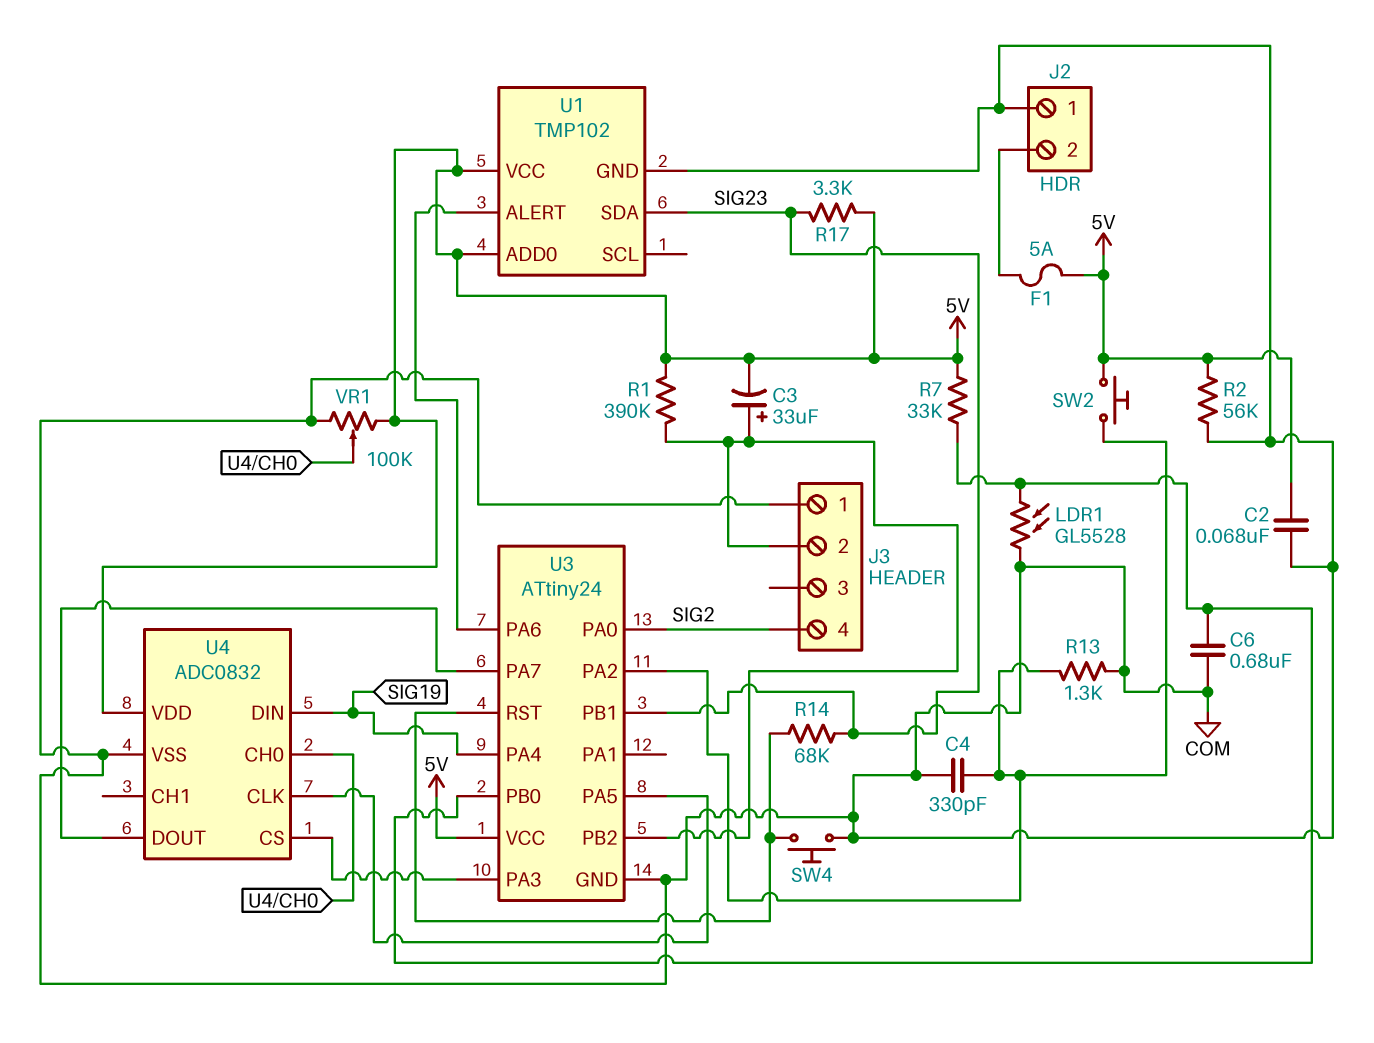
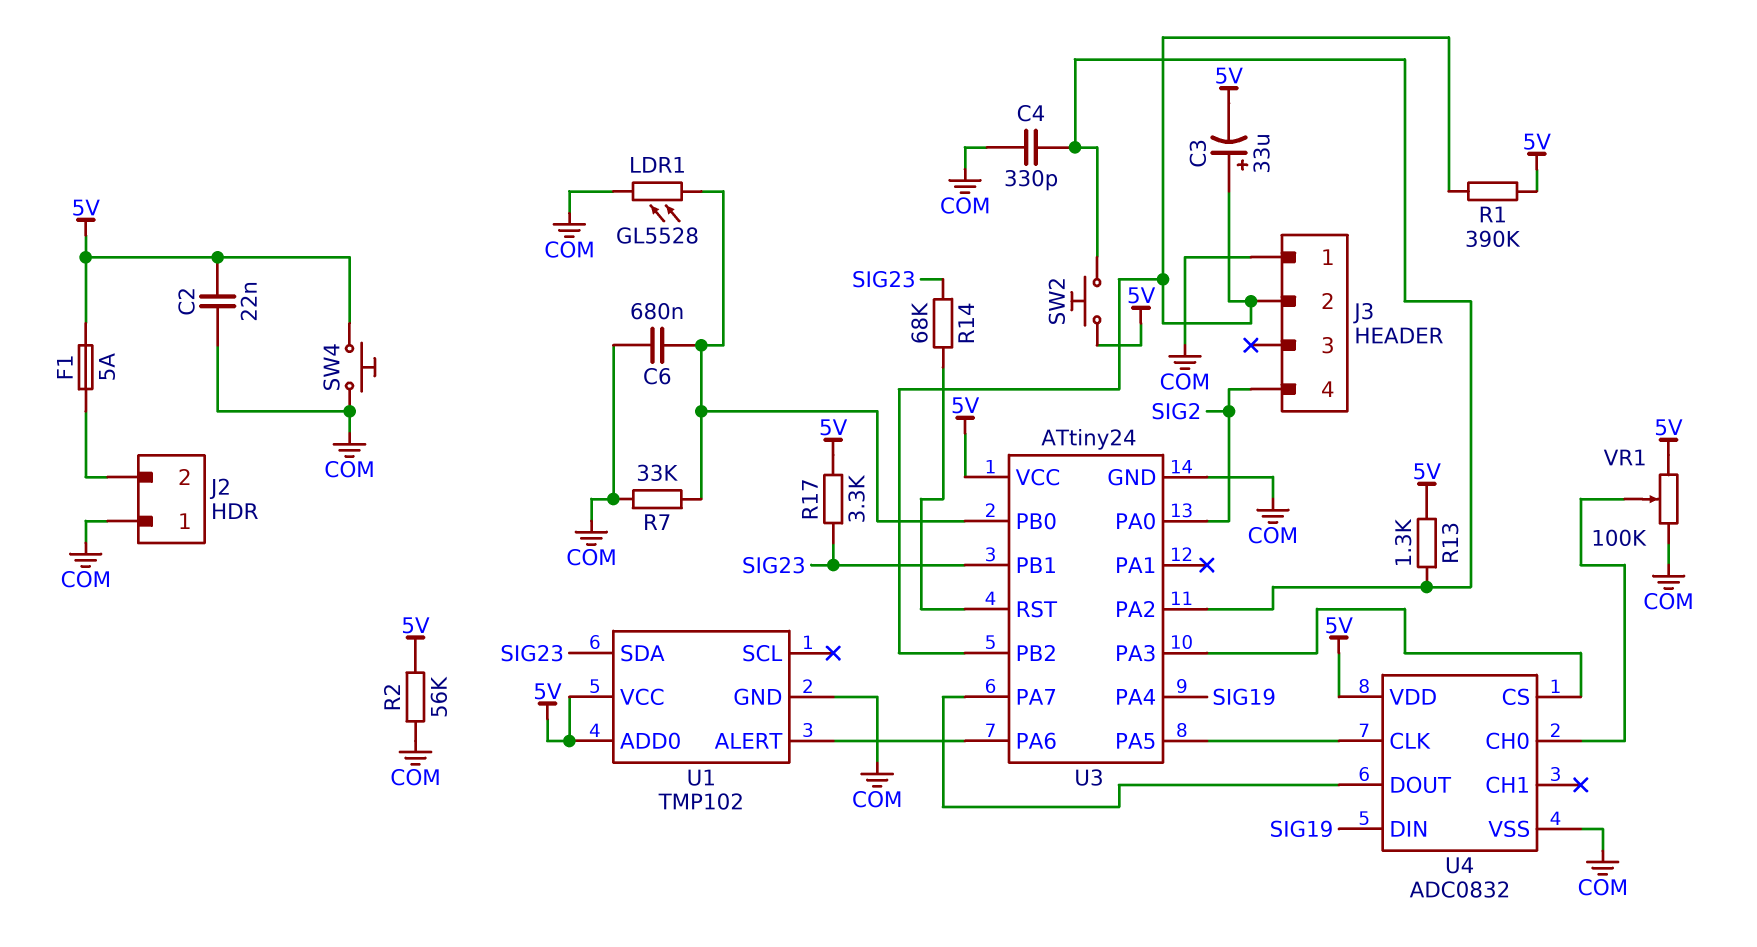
C2: 68nF (5V, COM) -> 22nF (5V, COM)
R7: 33k (5V, U3/PB0) -> 33k (COM, U3/PB0)
R13: 1.3k (COM, U3/PA2) -> 1.3k (5V, U3/PA2)
SW4: button (COM, U3/RST) -> button (5V, COM)

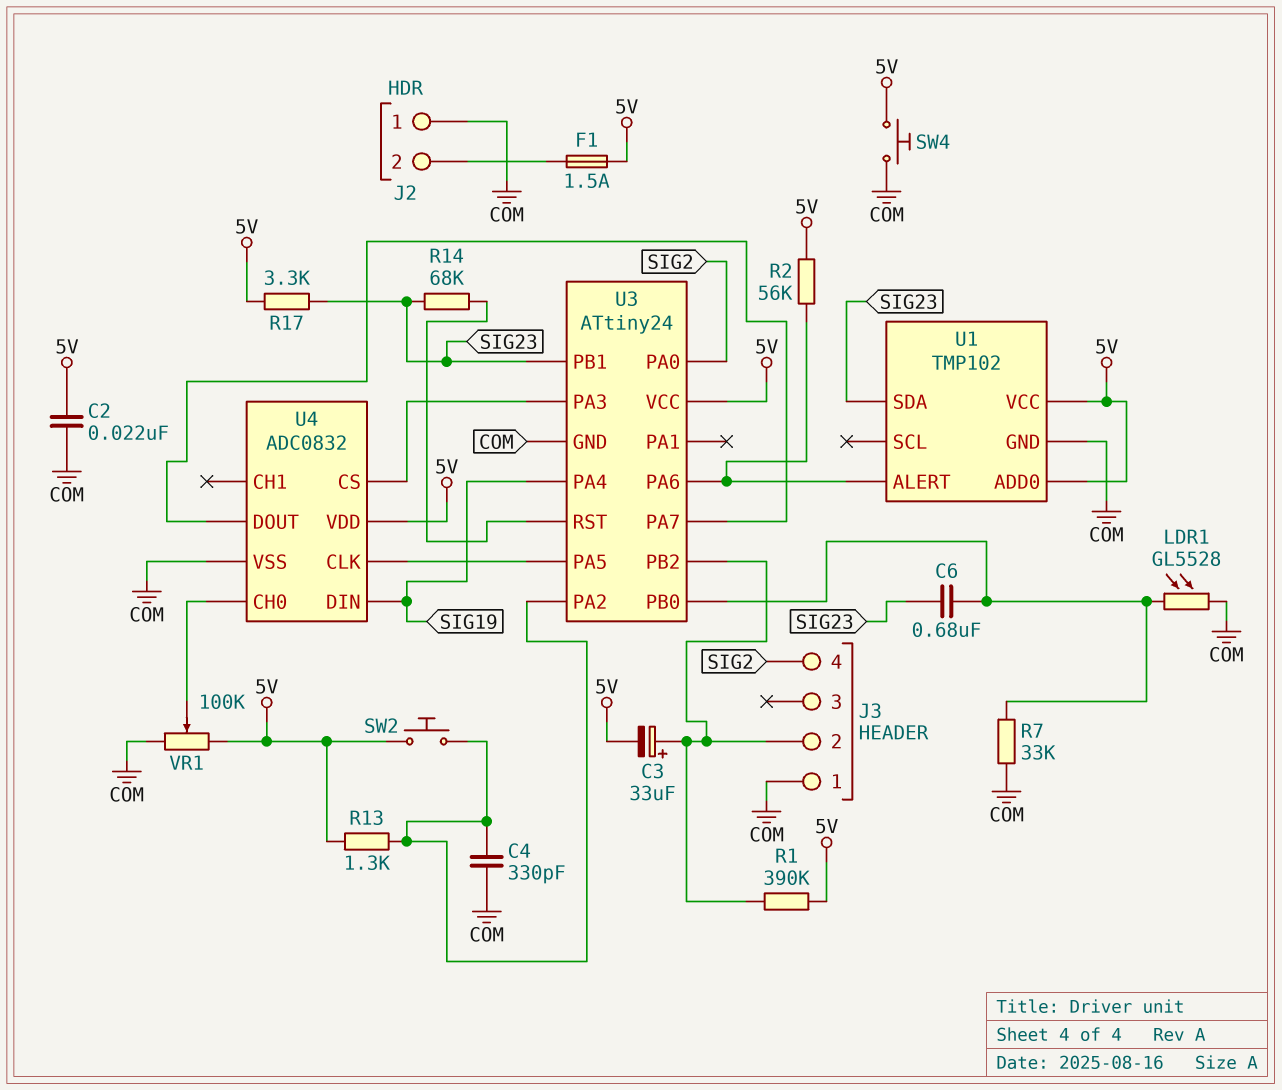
C6: 680nF (COM, U3/PB0) -> 680nF (SIG23, U3/PB0)
F1: 5A (5V, J2/2) -> 1.5A (5V, J2/2)
R2: 56k (5V, COM) -> 56k (5V, U1/ALERT)

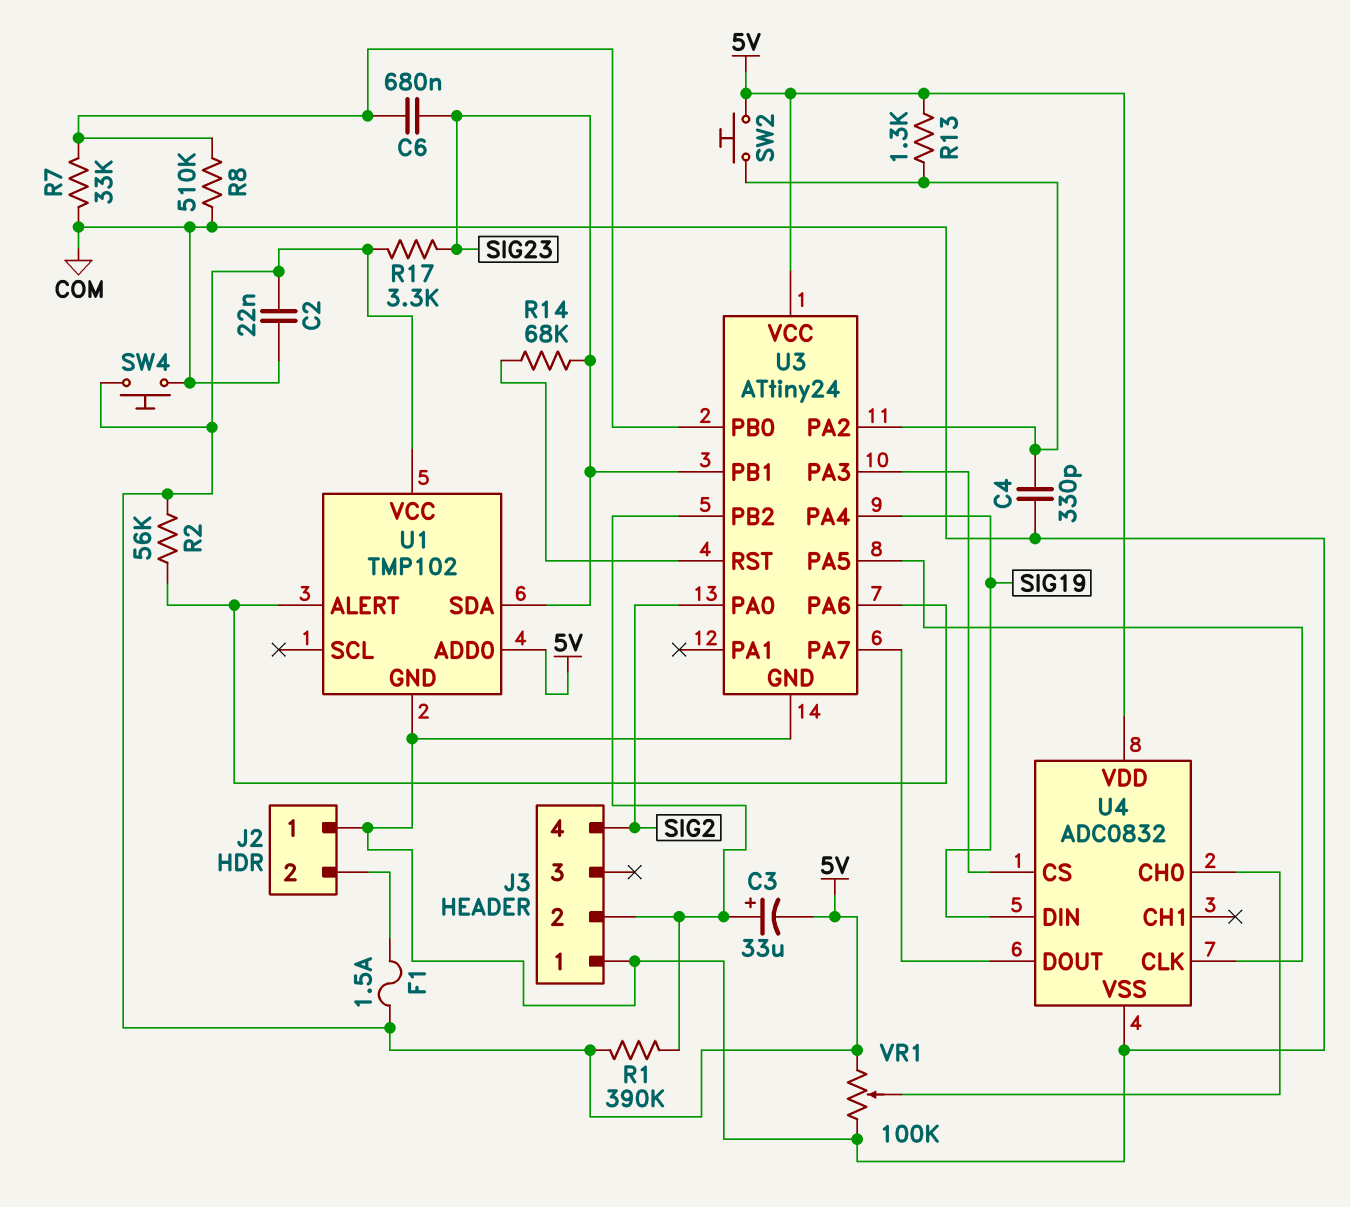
LDR1: GL5528 (COM, U3/PB0) -> none
R8: none -> 510k (COM, U3/PB0)

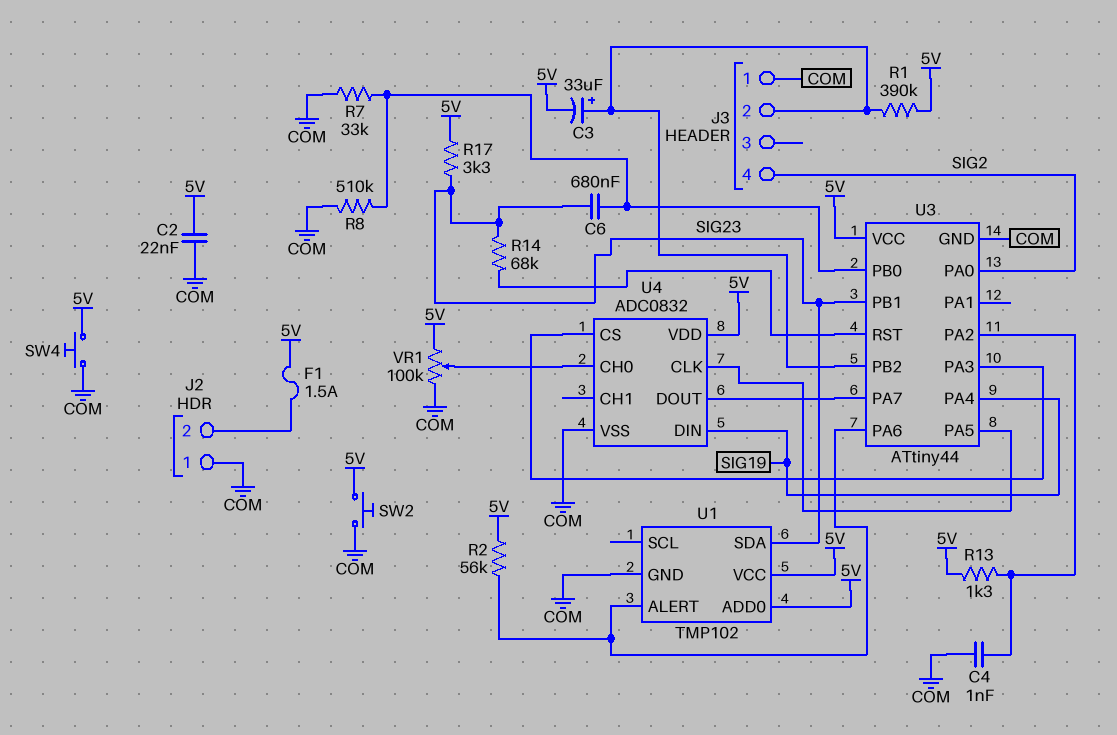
C4: 330pF (COM, U3/PA2) -> 1nF (COM, U3/PA2)
SW2: button (5V, U3/PA2) -> button (5V, COM)
U3: ATtiny24 -> ATtiny44

